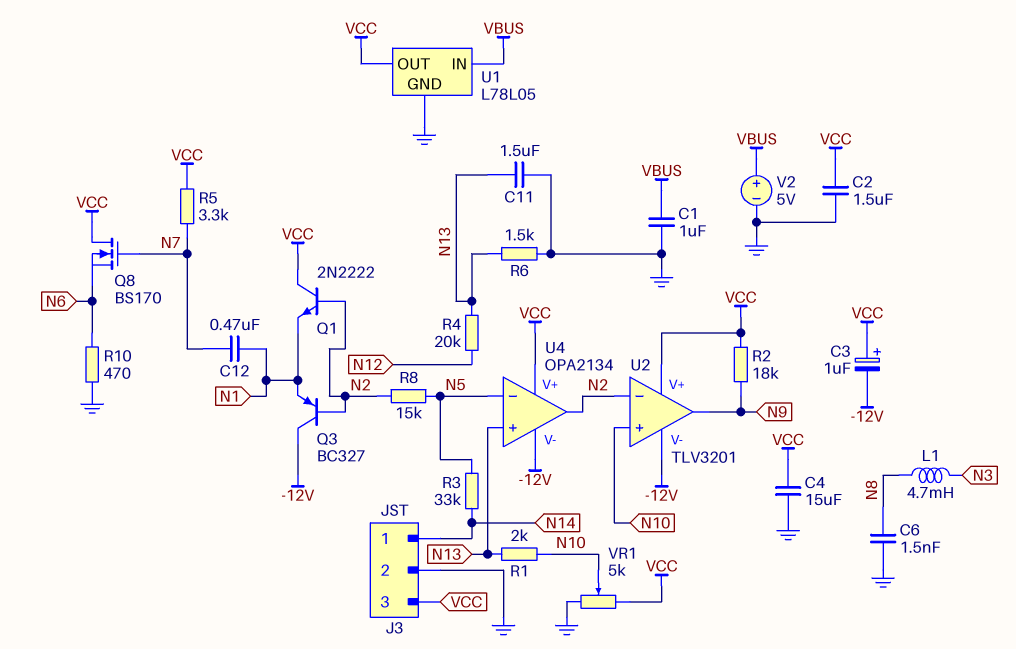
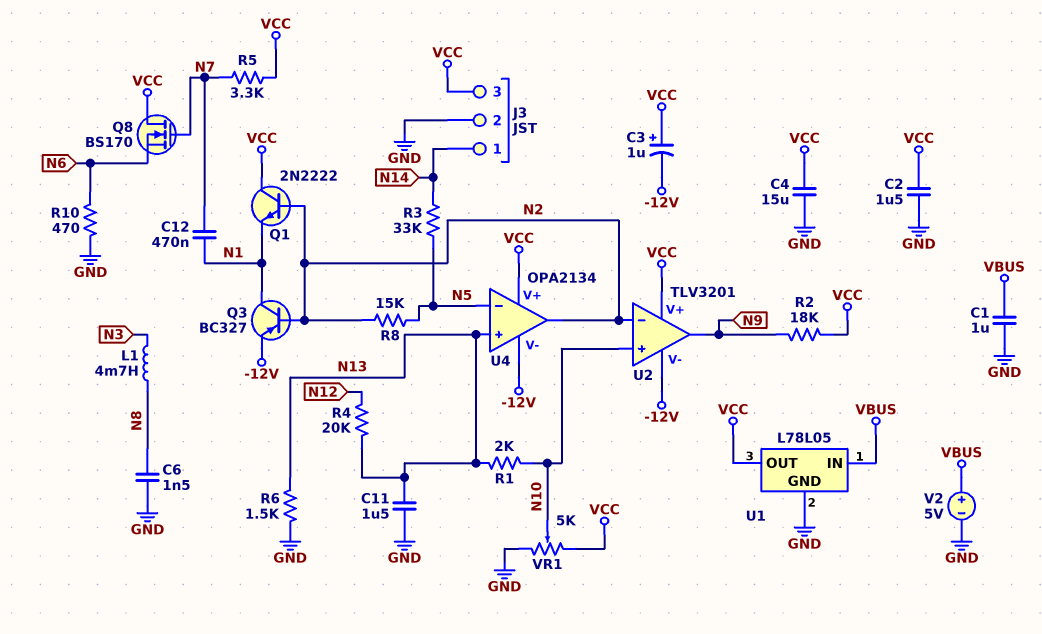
Q3: PNP BC327 (B N2, C -12V, E N1) -> PNP BC327 (B N2, C N1, E -12V)

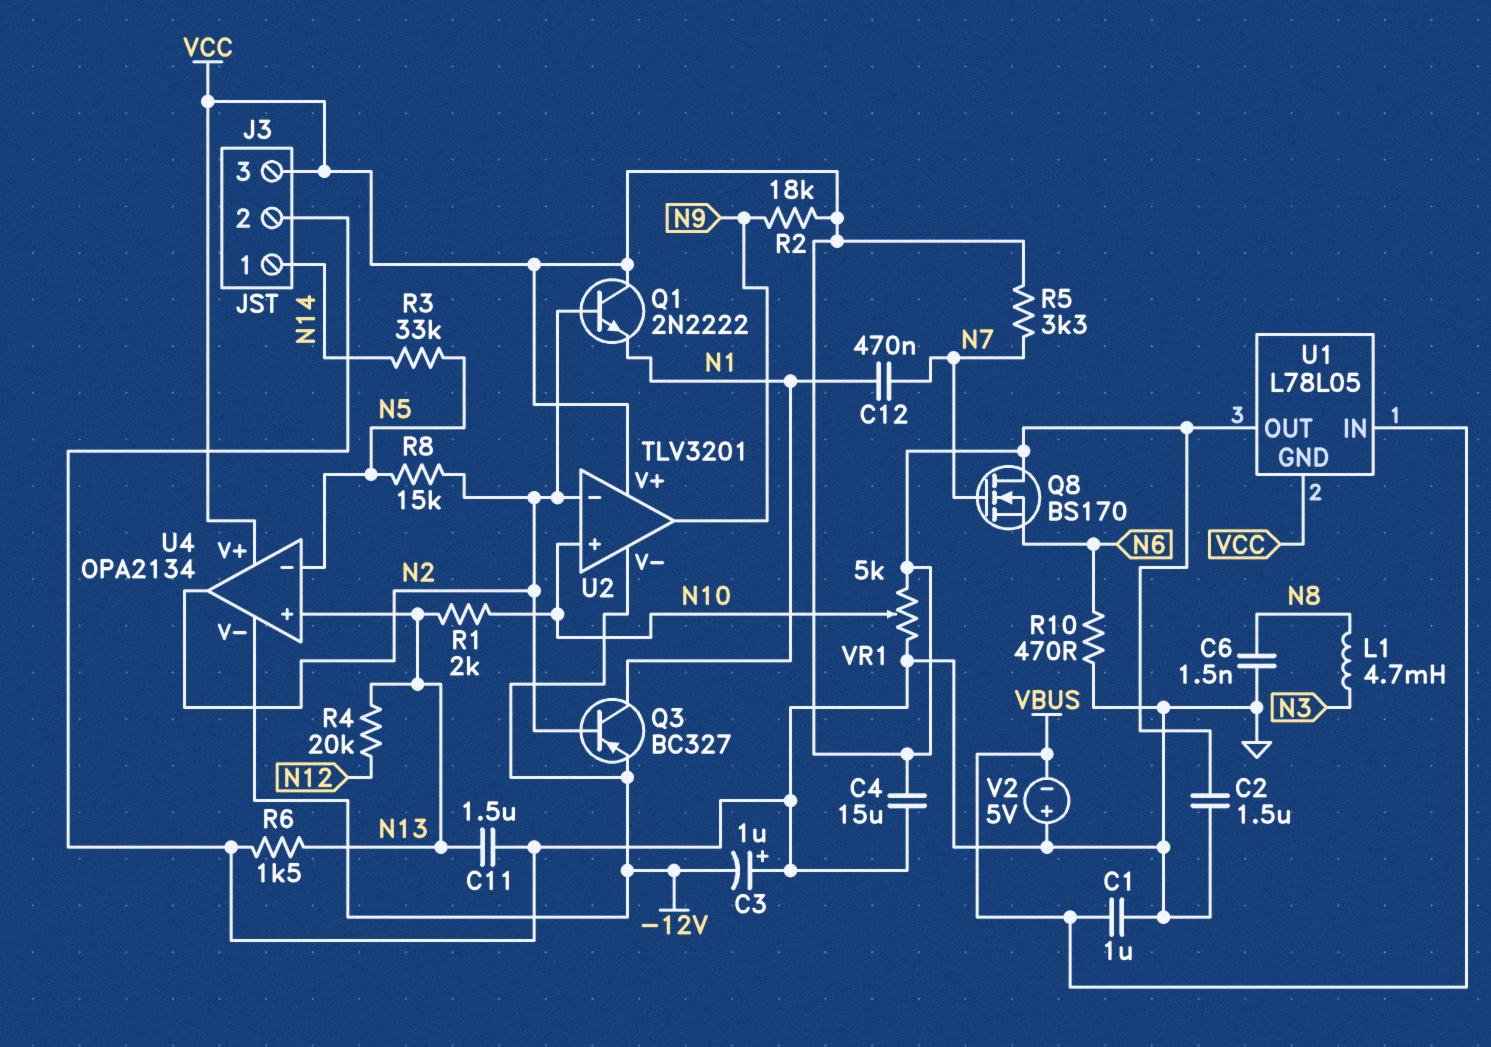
C3: 1uF (plus VCC, minus -12V) -> 1uF (plus GND, minus -12V)
U1 pin GND: GND -> VCC
V2: 5V (plus VBUS, minus GND) -> 5V (plus GND, minus VBUS)

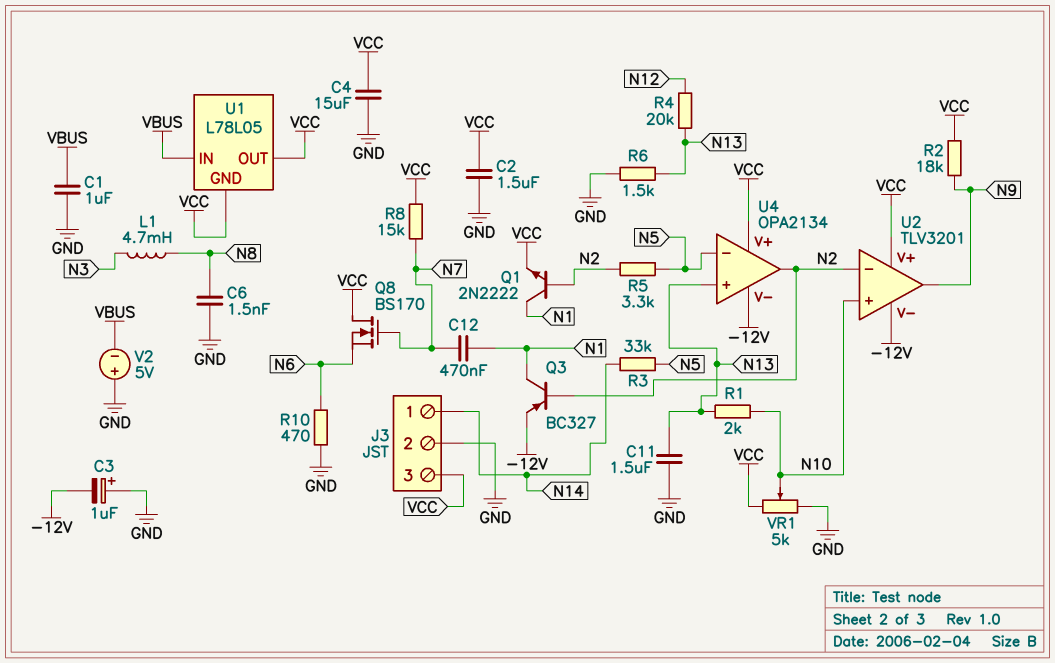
Q1: NPN 2N2222 (B N2, C VCC, E N1) -> NPN 2N2222 (B N2, C N1, E VCC)
R5: 3.3k (N7, VCC) -> 3.3k (N2, N5)
R8: 15k (N2, N5) -> 15k (N7, VCC)

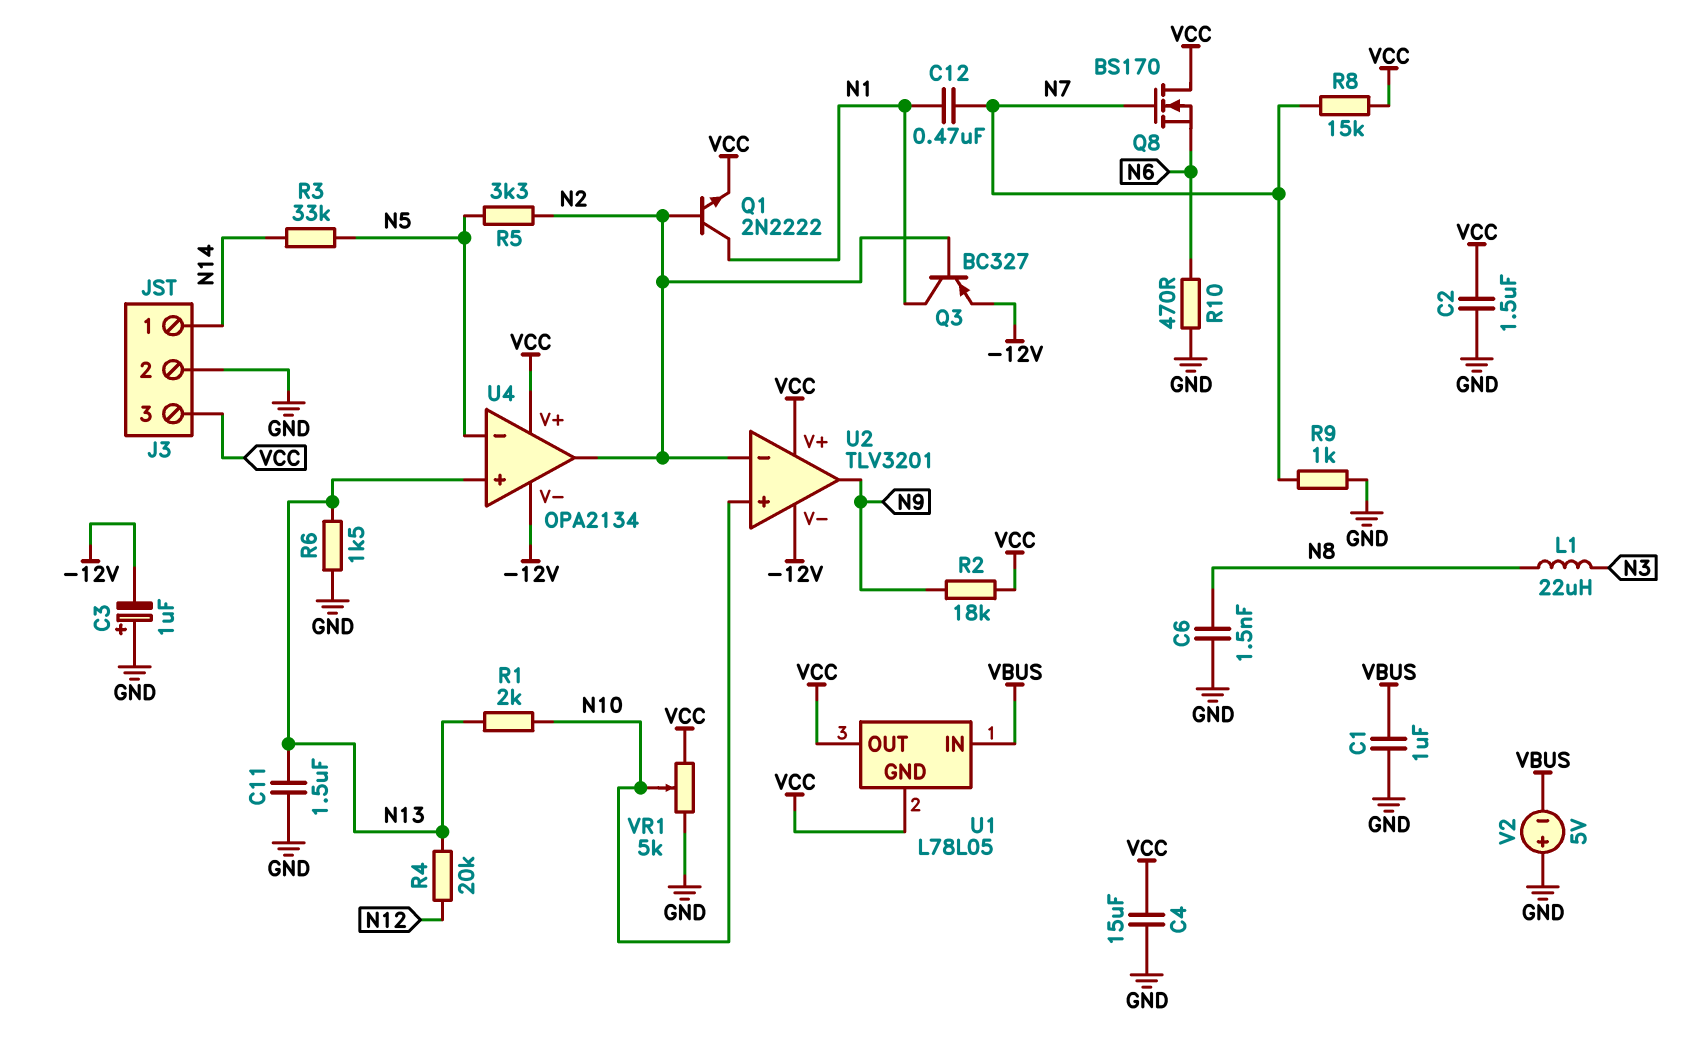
L1: 4.7mH (N3, N8) -> 22uH (N3, N8)
R9: none -> 1k (GND, N7)

